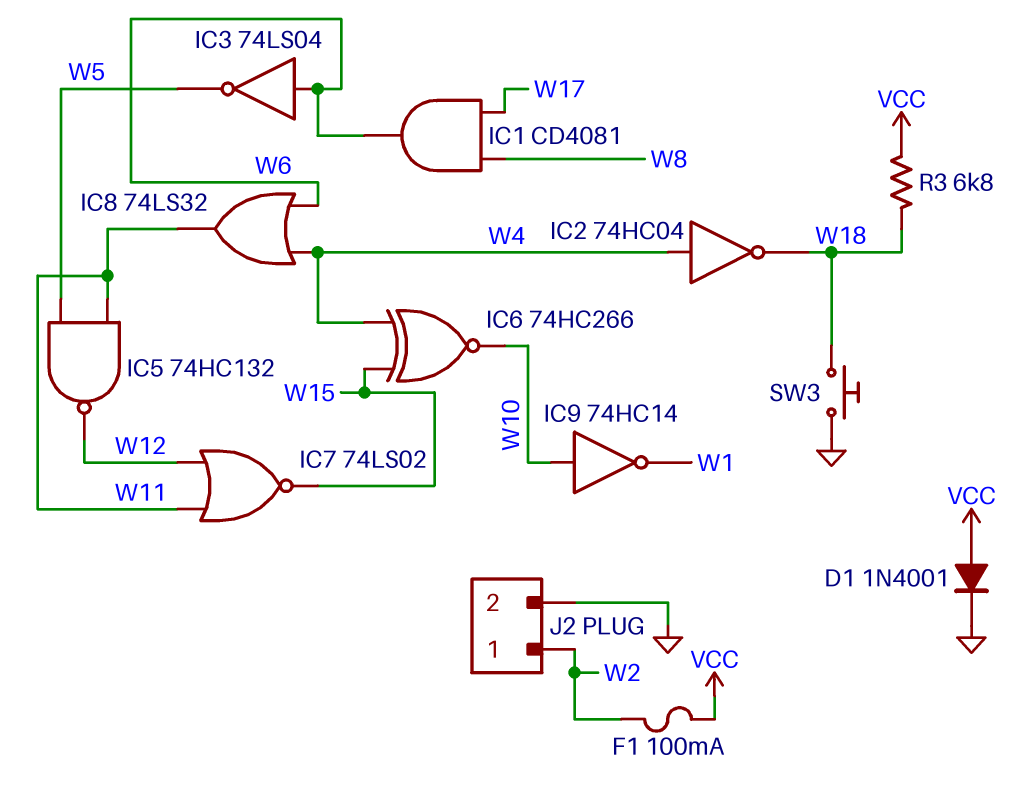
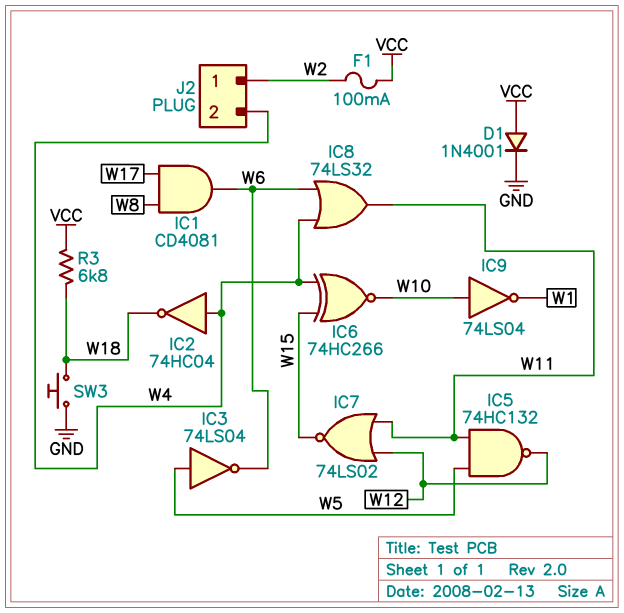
IC3: NOT 74LS04 (in W6, out W5) -> NOT 74LS04 (in W5, out W6)
IC9: NOT 74HC14 (in W10, out W1) -> NOT 74LS04 (in W10, out W1)
J2 pin 2: GND -> W4

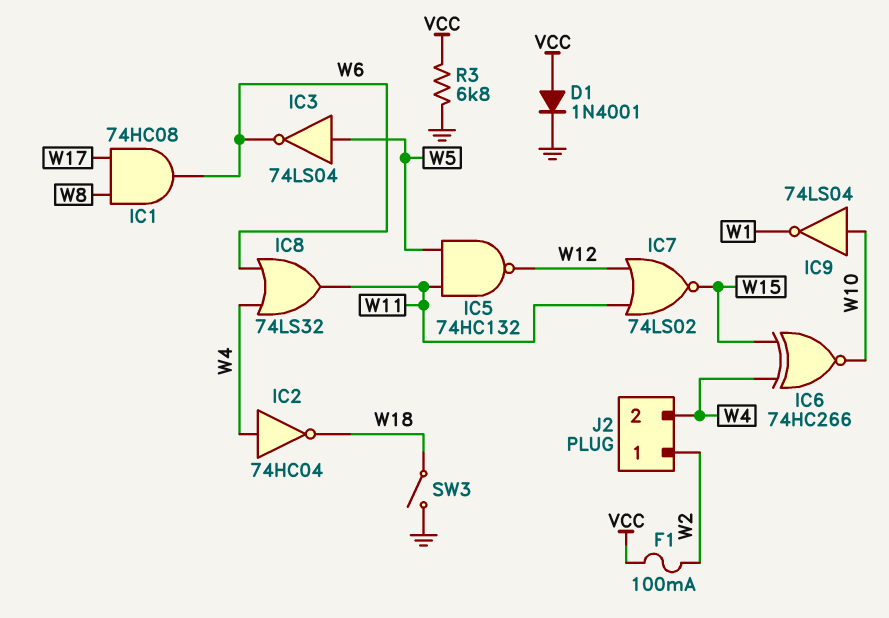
IC1: AND CD4081 (in W8, in W17, out W6) -> AND 74HC08 (in W8, in W17, out W6)
R3: 6.8k (VCC, W18) -> 6.8k (GND, VCC)
SW3: button (GND, W18) -> switch (GND, W18)

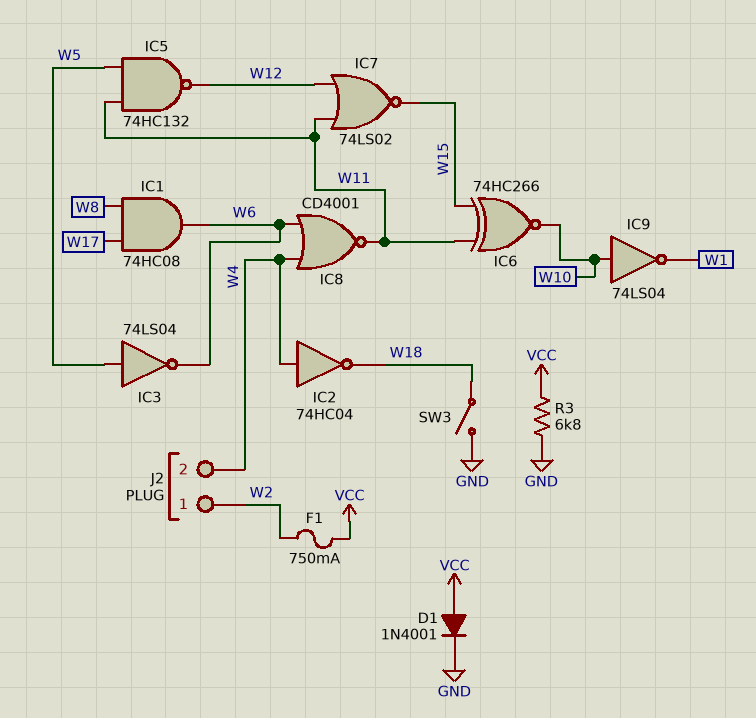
F1: 100mA (VCC, W2) -> 750mA (VCC, W2)
IC6: XNOR 74HC266 (in W4, in W15, out W10) -> XNOR 74HC266 (in W11, in W15, out W10)
IC8: OR 74LS32 (in W4, in W6, out W11) -> NOR CD4001 (in W4, in W6, out W11)

